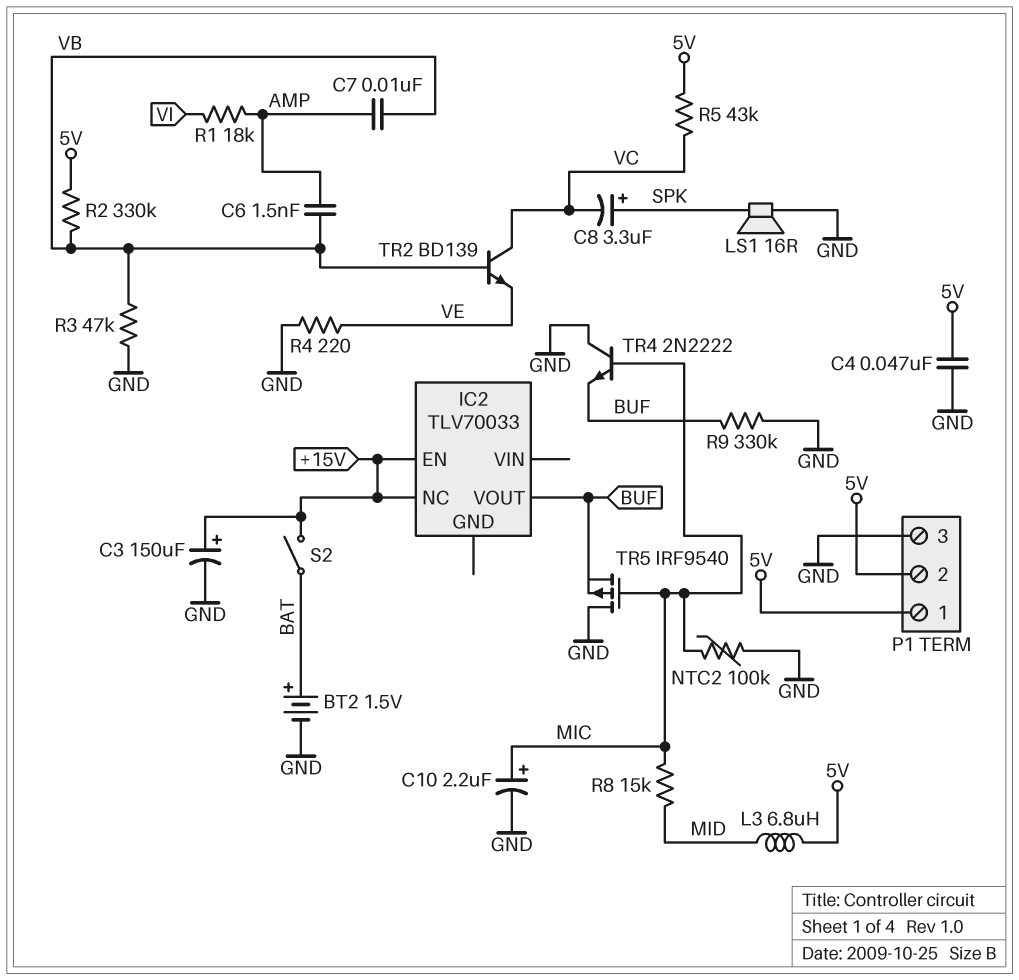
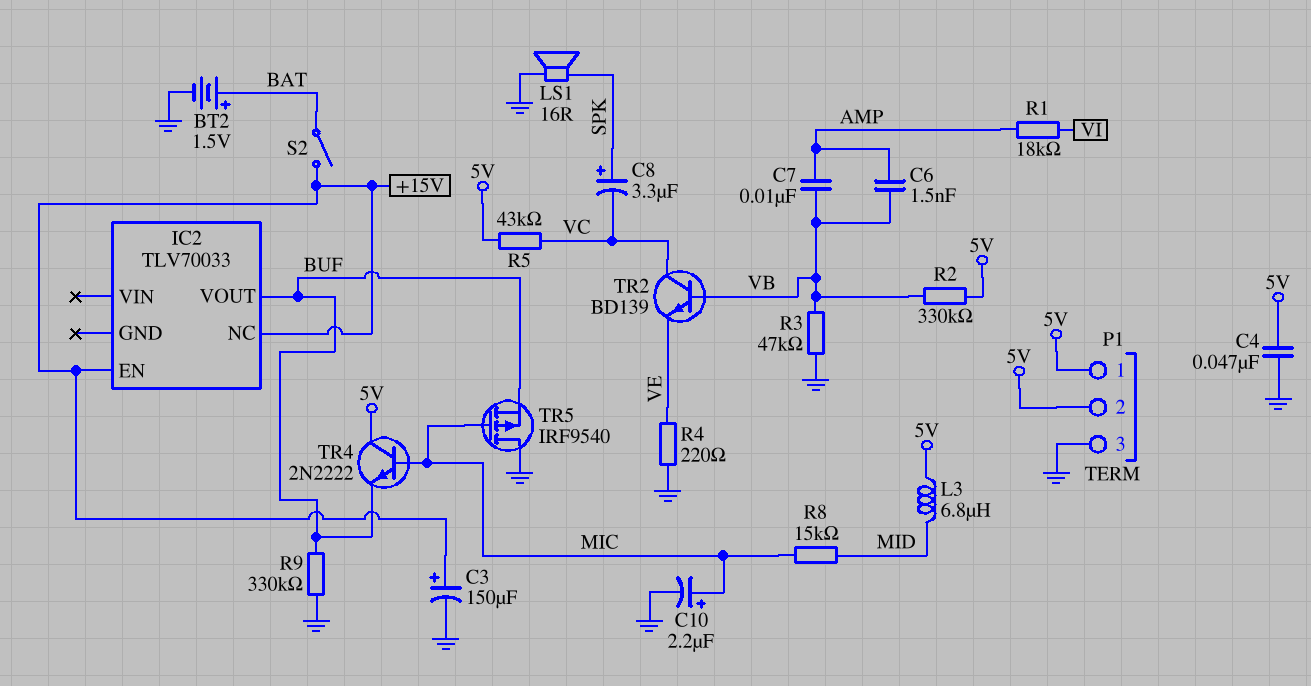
NTC2: 100k (GND, MIC) -> none
TR4: NPN 2N2222 (B MIC, C GND, E BUF) -> NPN 2N2222 (B MIC, C 5V, E BUF)

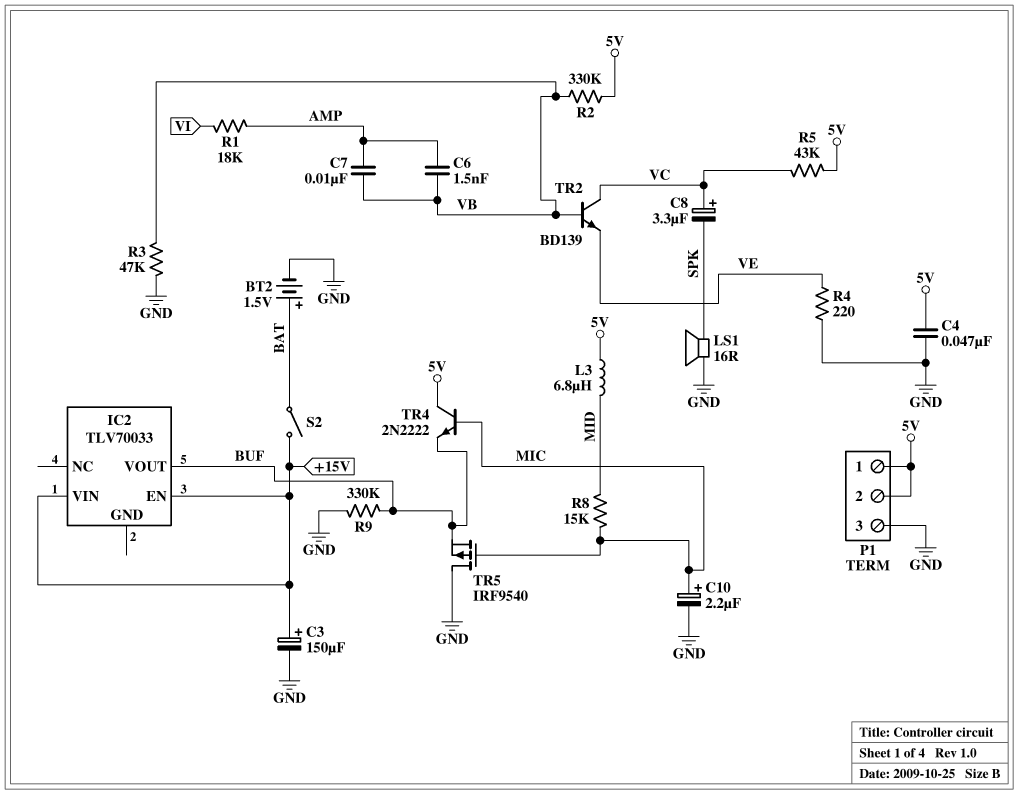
C8: 3.3uF (plus SPK, minus VC) -> 3.3uF (plus VC, minus SPK)
IC2 pin NC: +15V -> none
IC2 pin VIN: none -> +15V

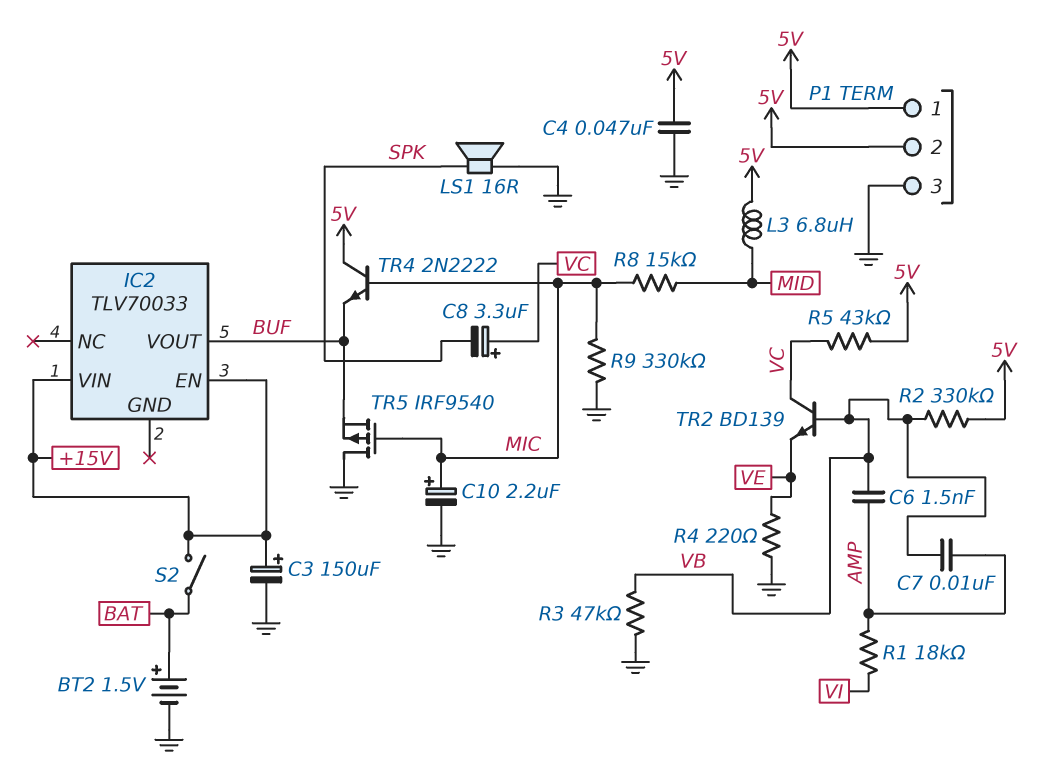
R9: 330k (BUF, GND) -> 330k (GND, MIC)

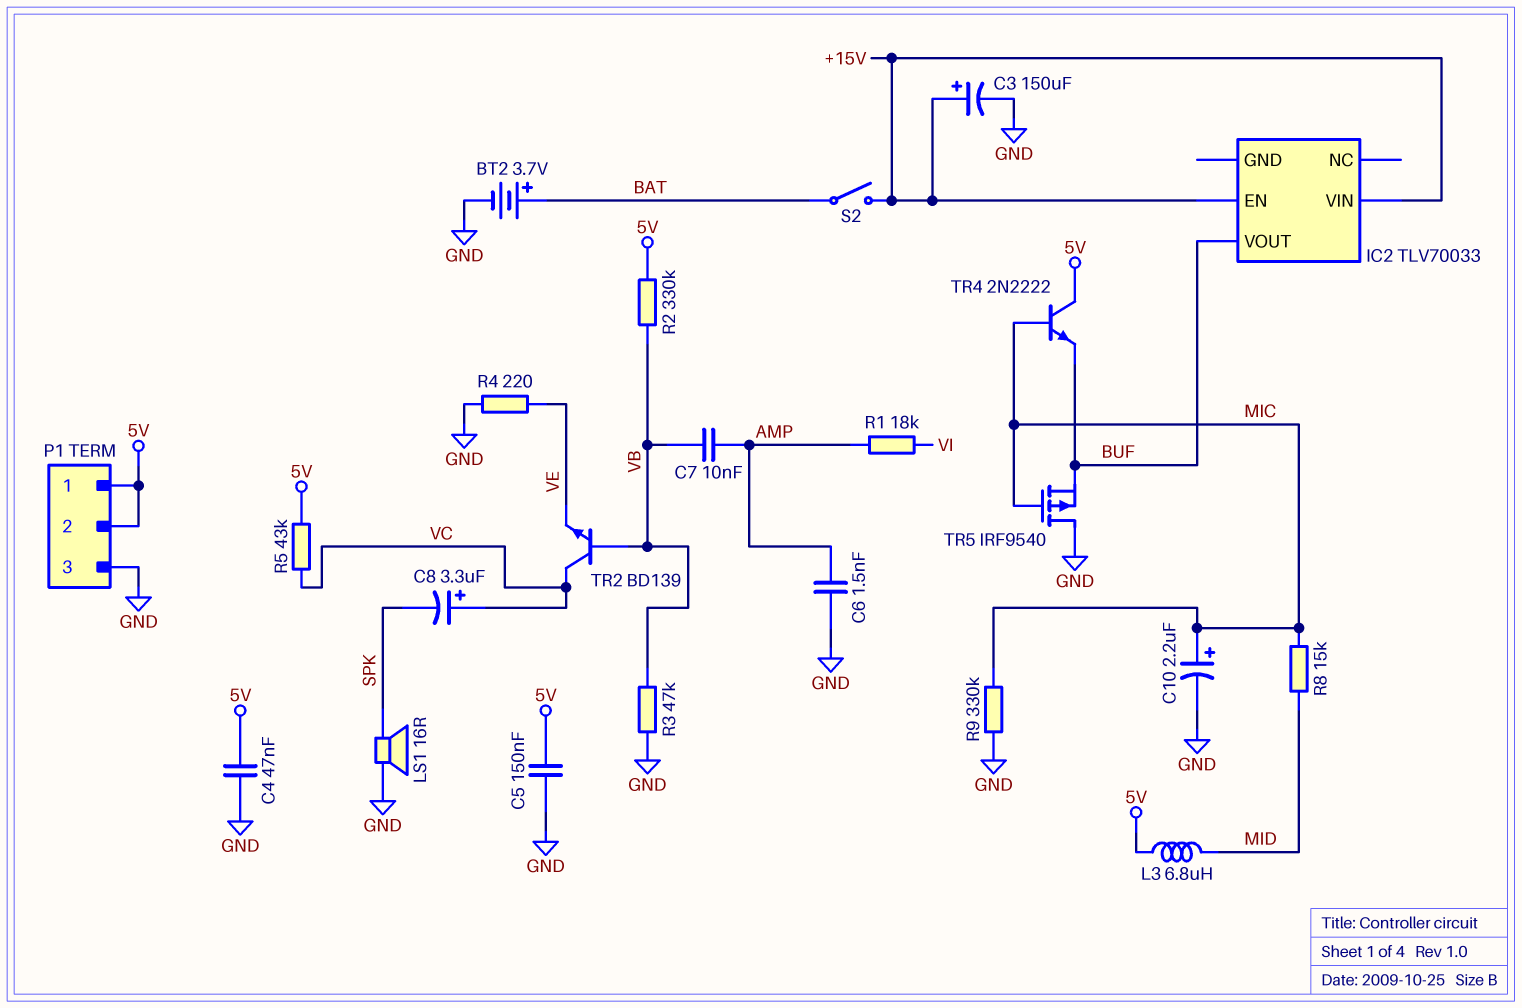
BT2: 1.5V (plus BAT, minus GND) -> 3.7V (plus BAT, minus GND)
C5: none -> 150nF (5V, GND)
C6: 1.5nF (AMP, VB) -> 1.5nF (AMP, GND)

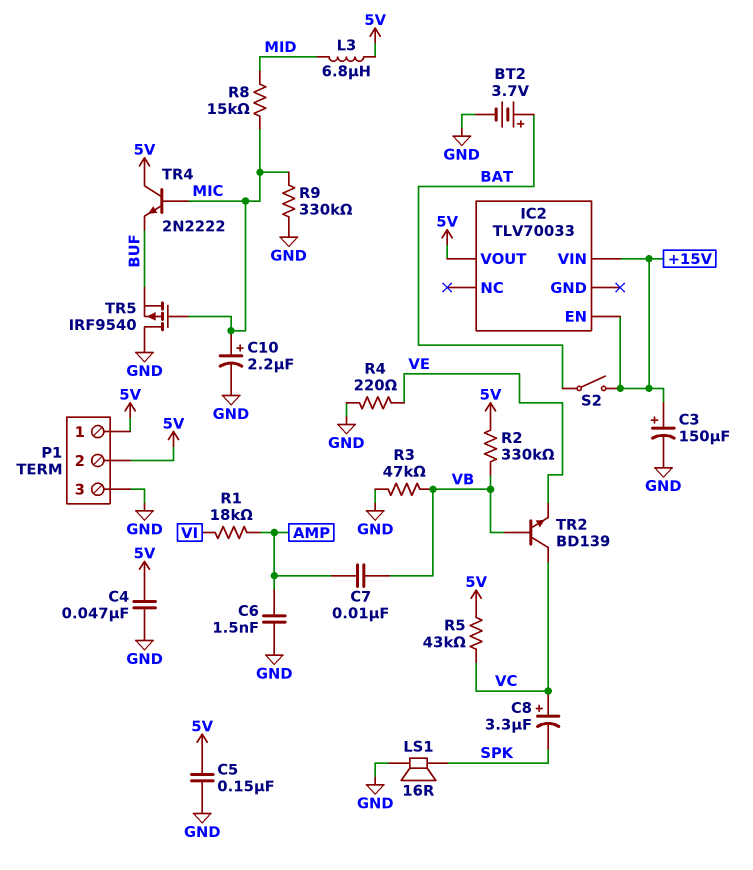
IC2 pin VOUT: BUF -> 5V

